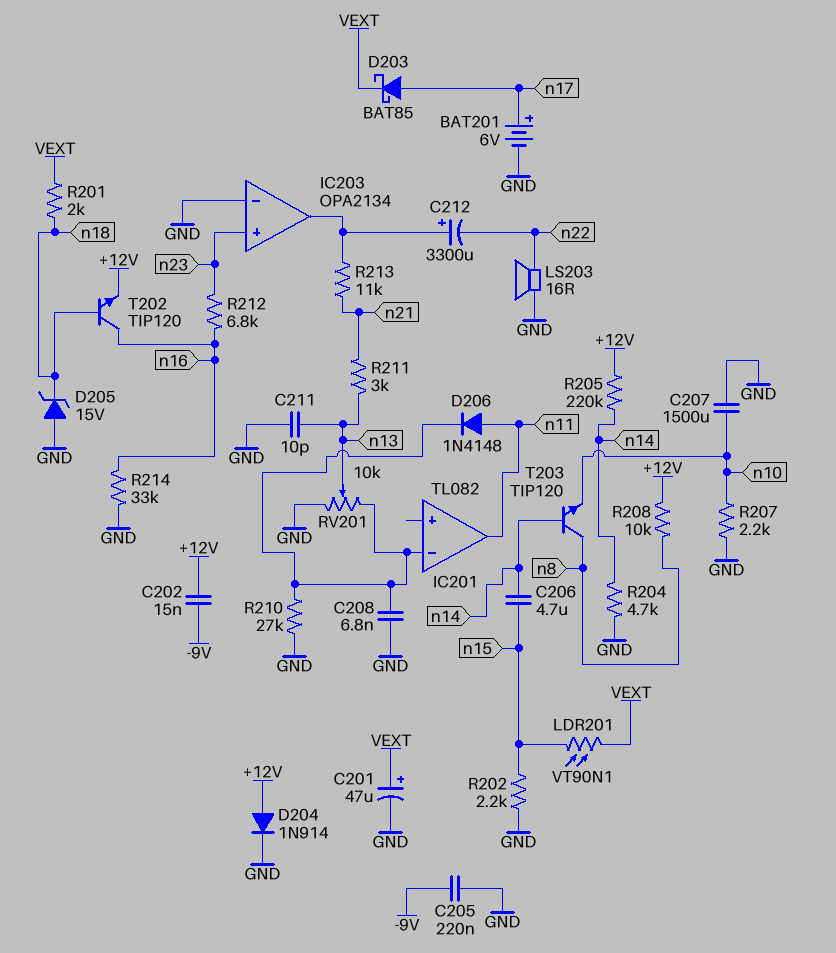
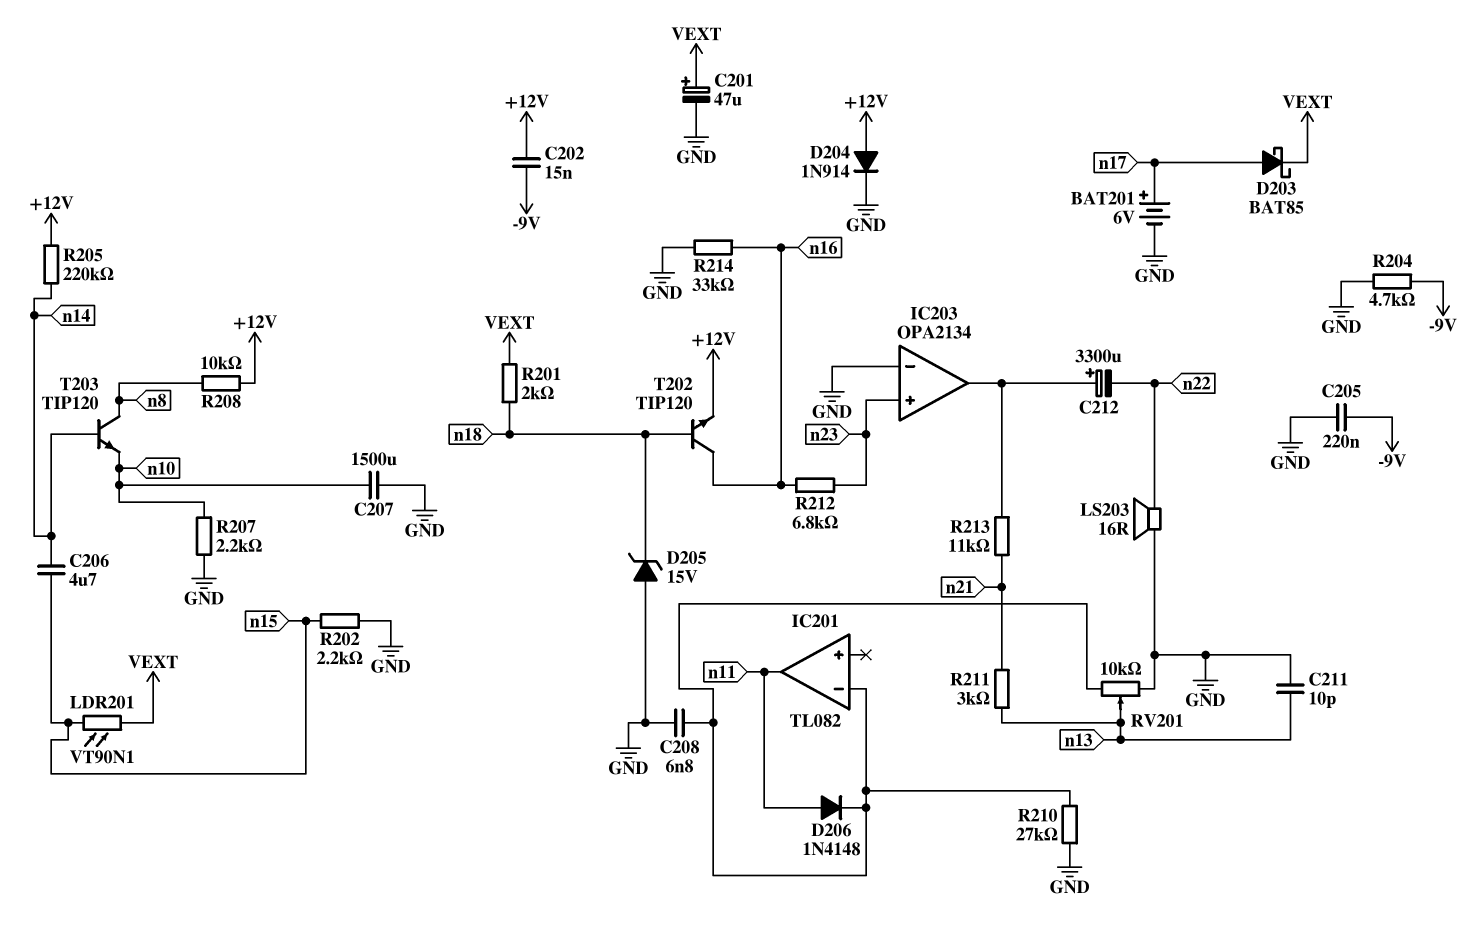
R204: 4.7k (GND, n14) -> 4.7k (-9V, GND)

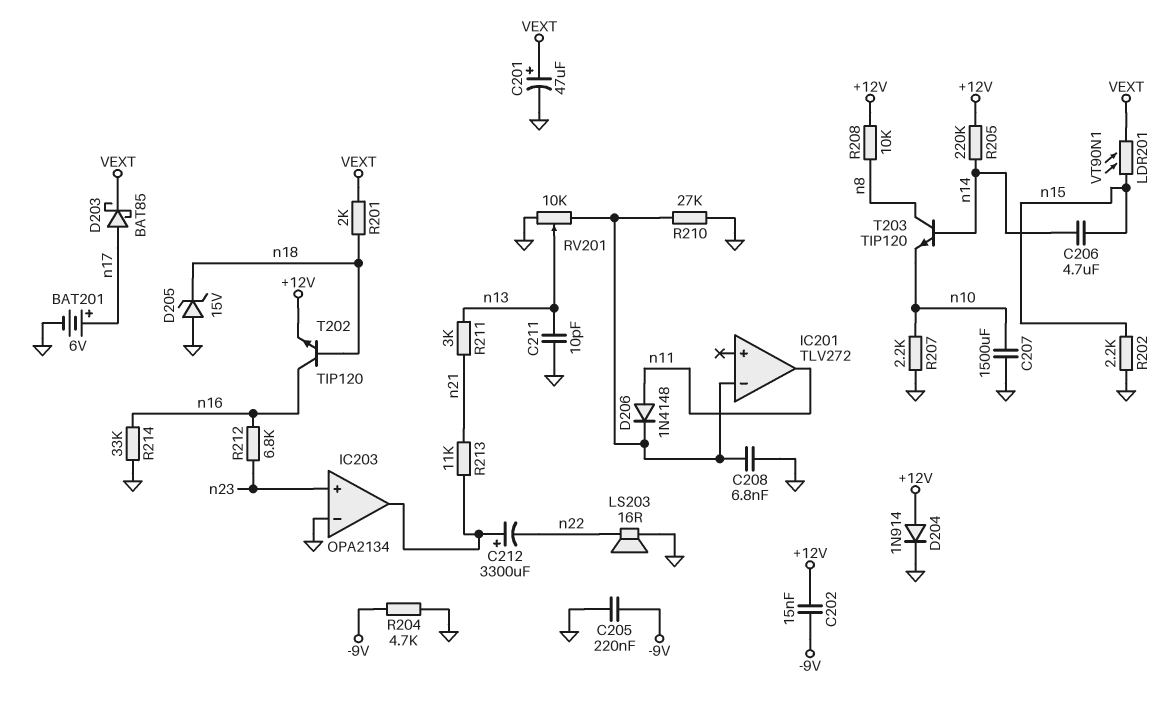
IC201: TL082 -> TLV272

